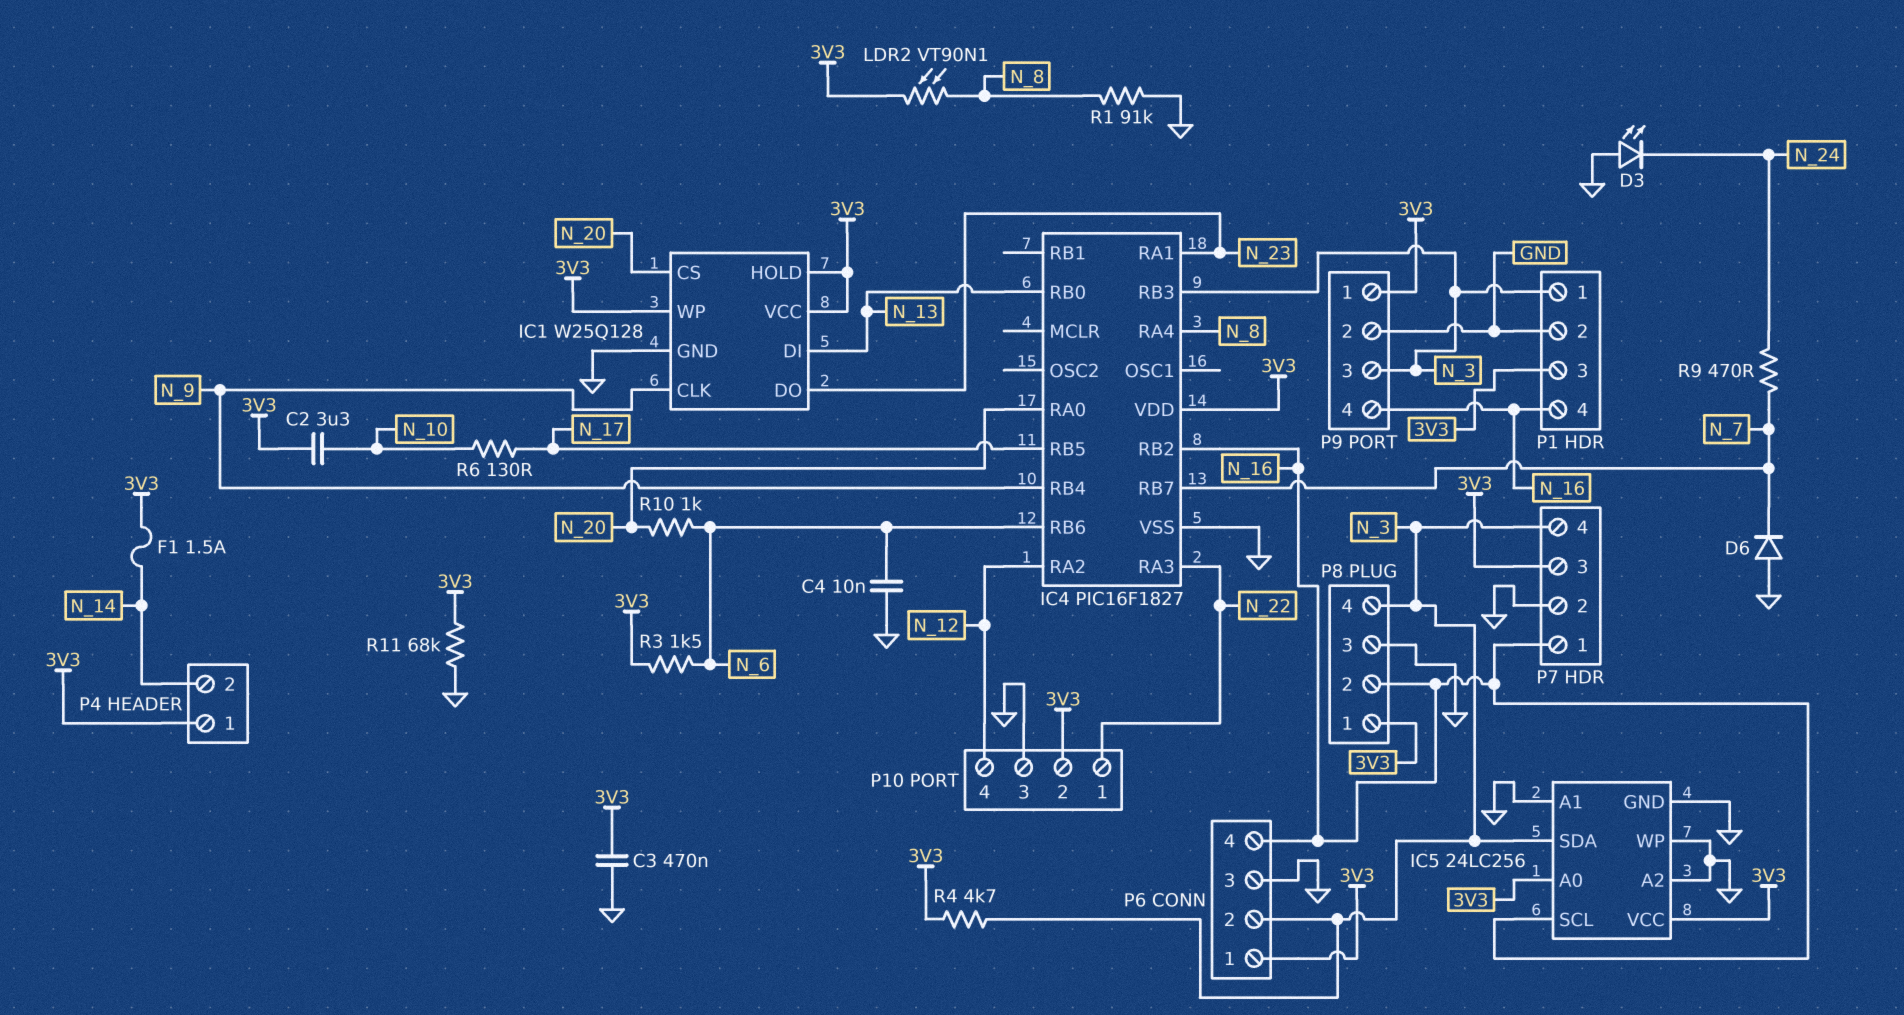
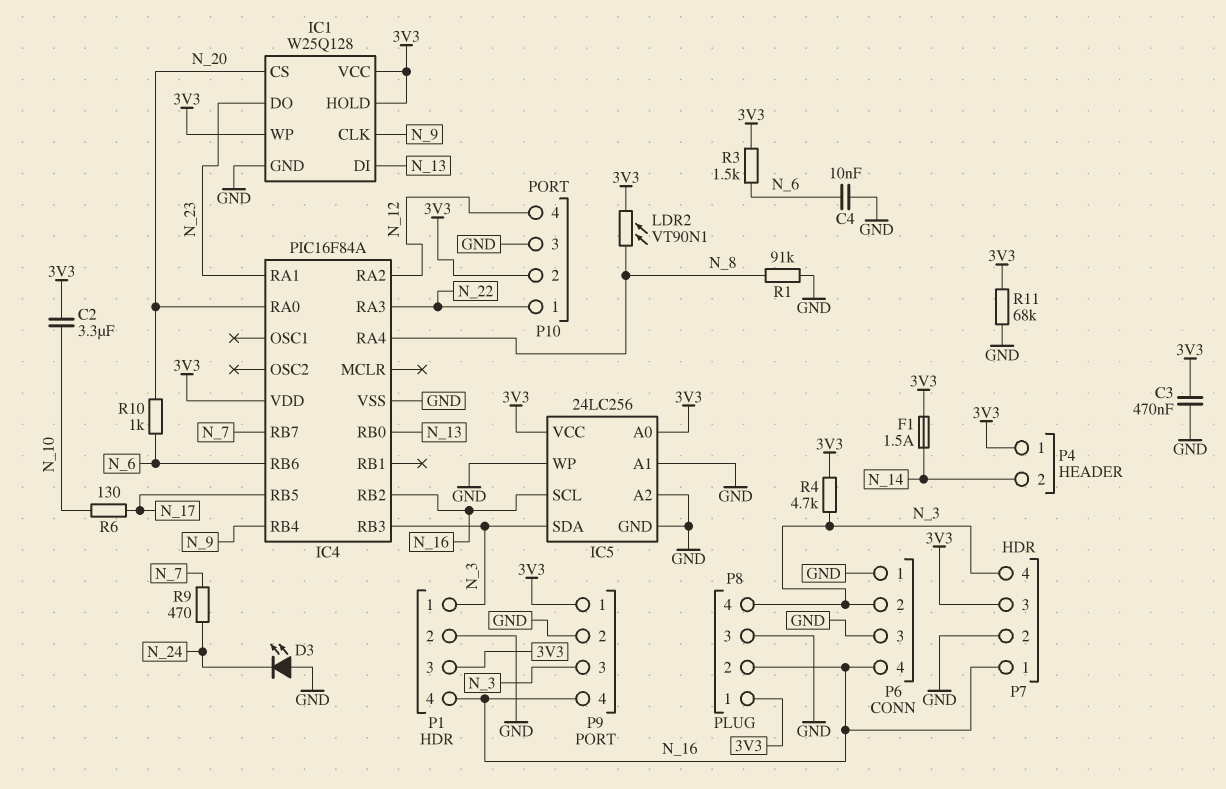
D6: diode (A GND, K N_7) -> none
IC4: PIC16F1827 -> PIC16F84A
P6 pin 1: 3V3 -> GND

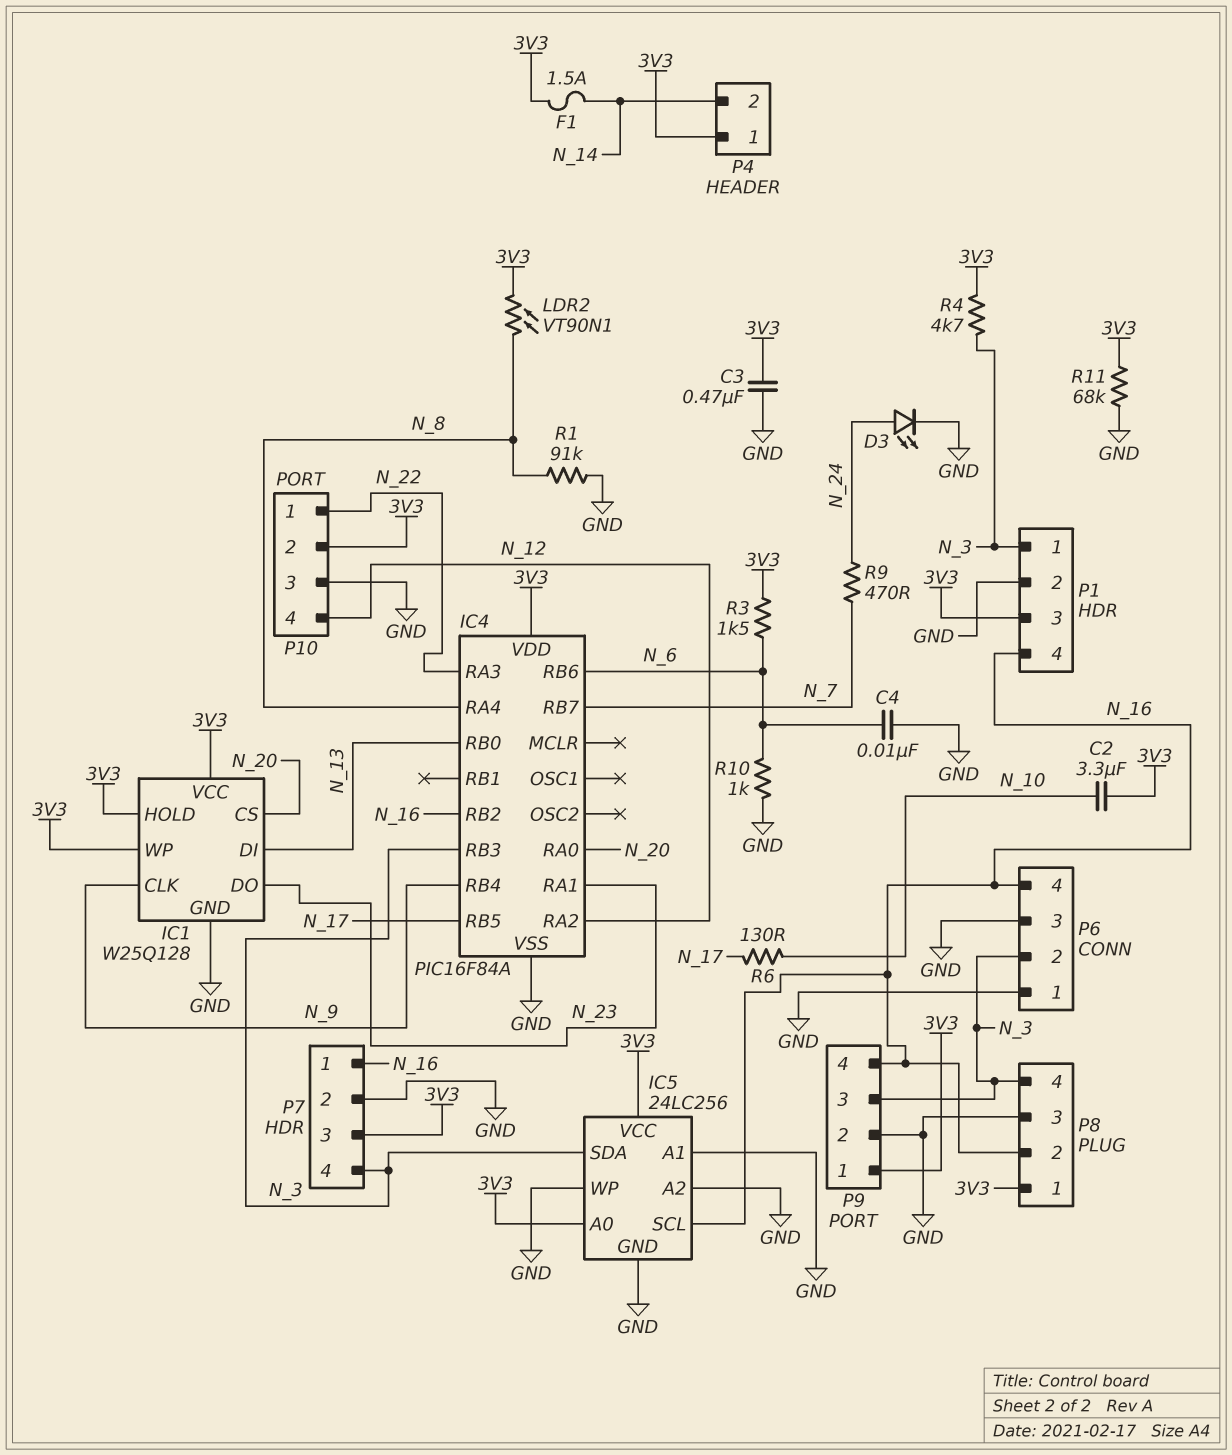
D3: LED (A GND, K N_24) -> LED (A N_24, K GND)
R10: 1k (N_6, N_20) -> 1k (GND, N_6)

